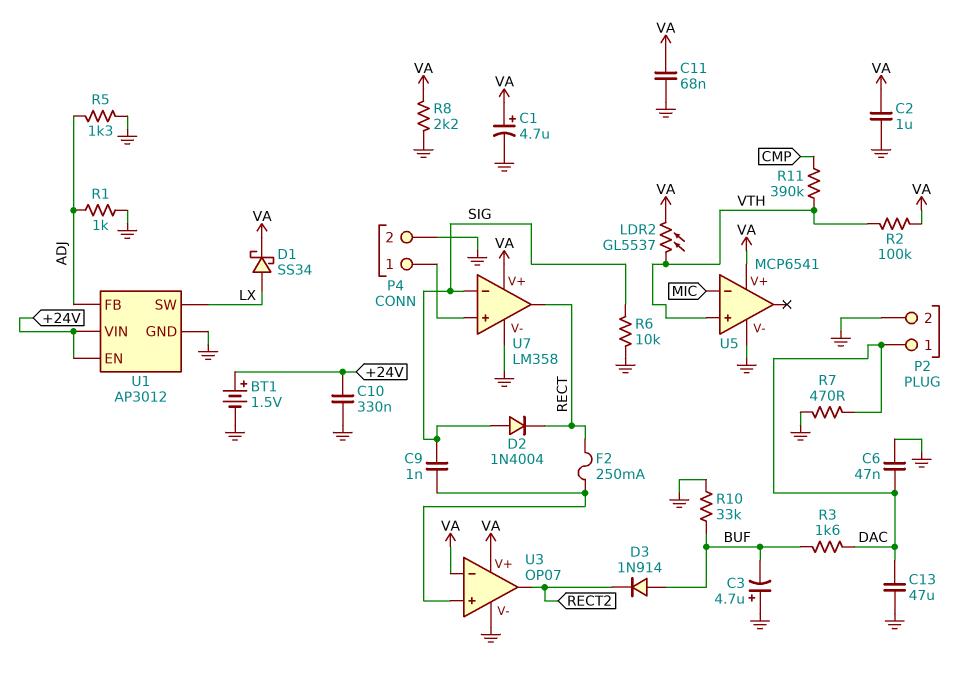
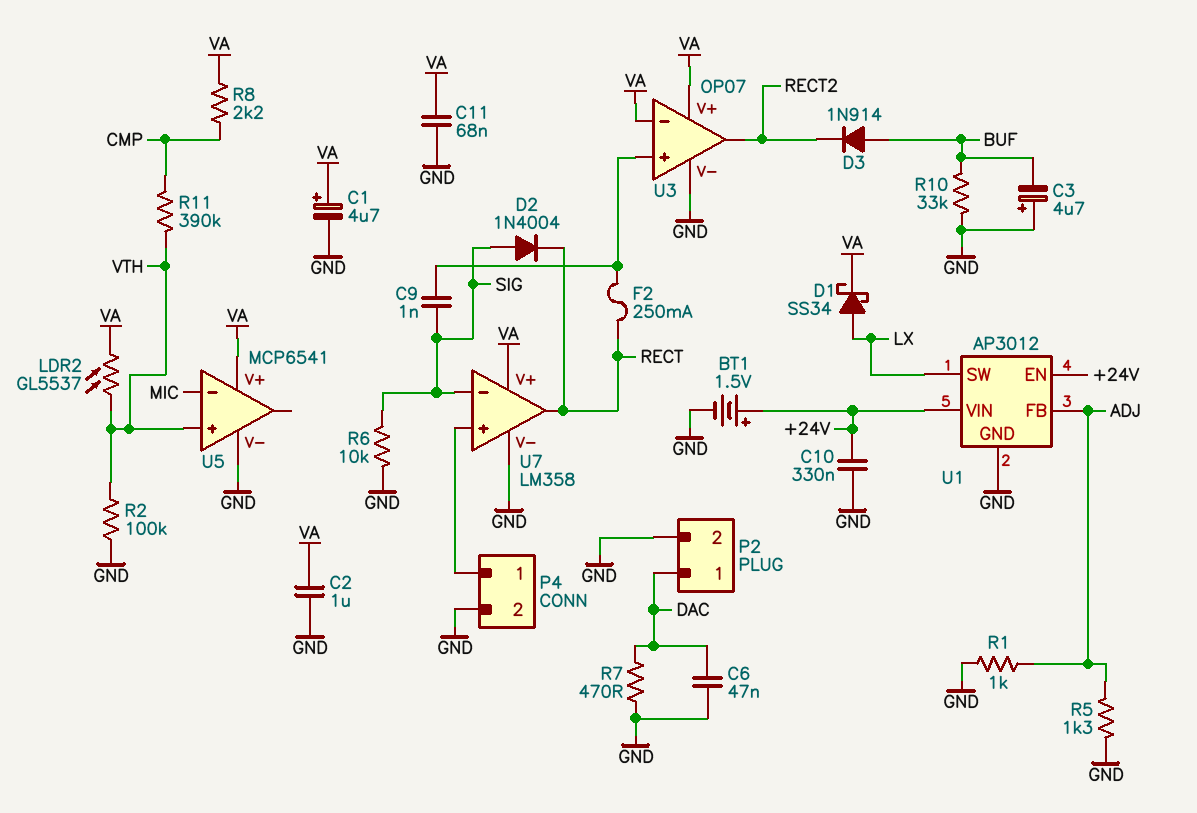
C13: 47uF (DAC, GND) -> none
R2: 100k (VA, VTH) -> 100k (GND, VTH)
R3: 1.6k (BUF, DAC) -> none
R8: 2.2k (GND, VA) -> 2.2k (CMP, VA)

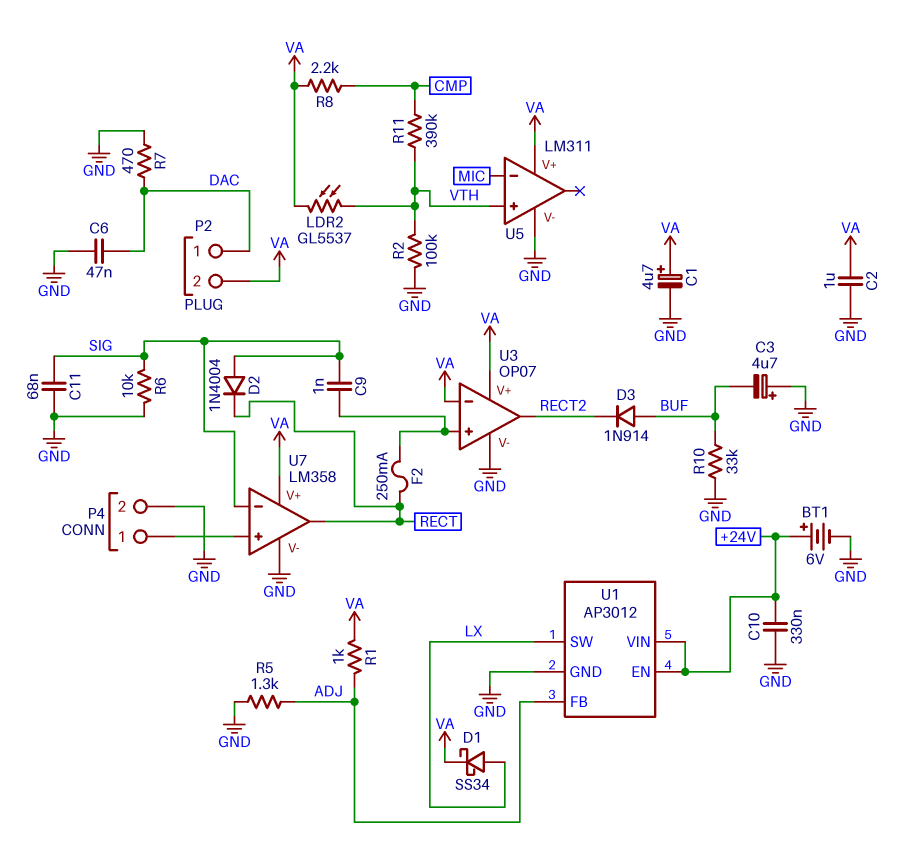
BT1: 1.5V (plus +24V, minus GND) -> 6V (plus +24V, minus GND)
C11: 68nF (GND, VA) -> 68nF (GND, SIG)
P2 pin 2: GND -> VA
R1: 1k (ADJ, GND) -> 1k (ADJ, VA)
U5: MCP6541 -> LM311

